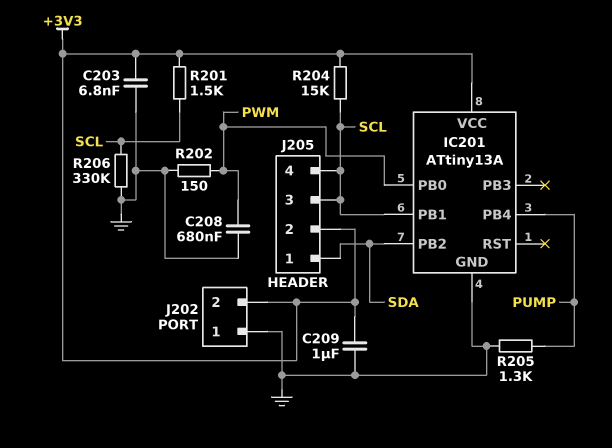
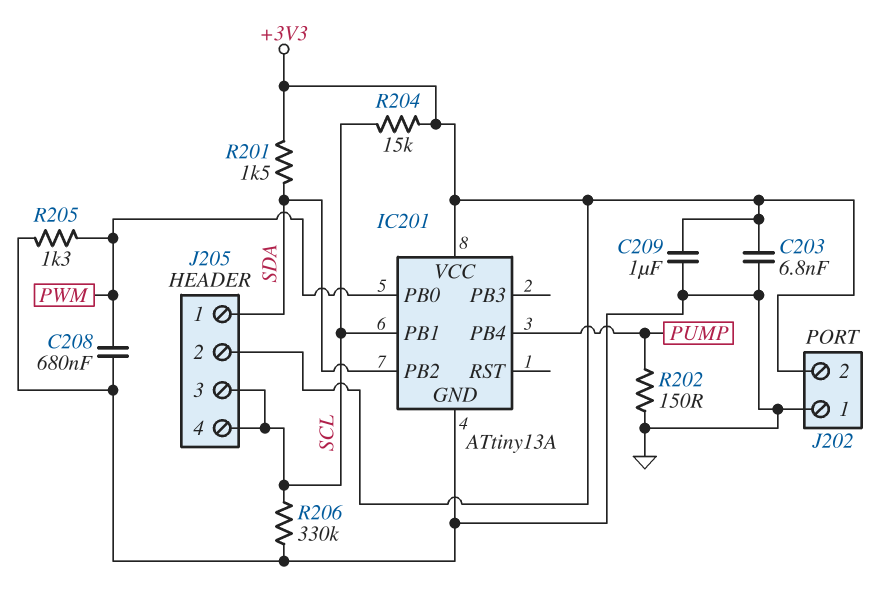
R201: 1.5k (+3V3, SCL) -> 1.5k (+3V3, SDA)
R202: 150 (GND, PWM) -> 150 (GND, PUMP)
R205: 1.3k (GND, PUMP) -> 1.3k (GND, PWM)

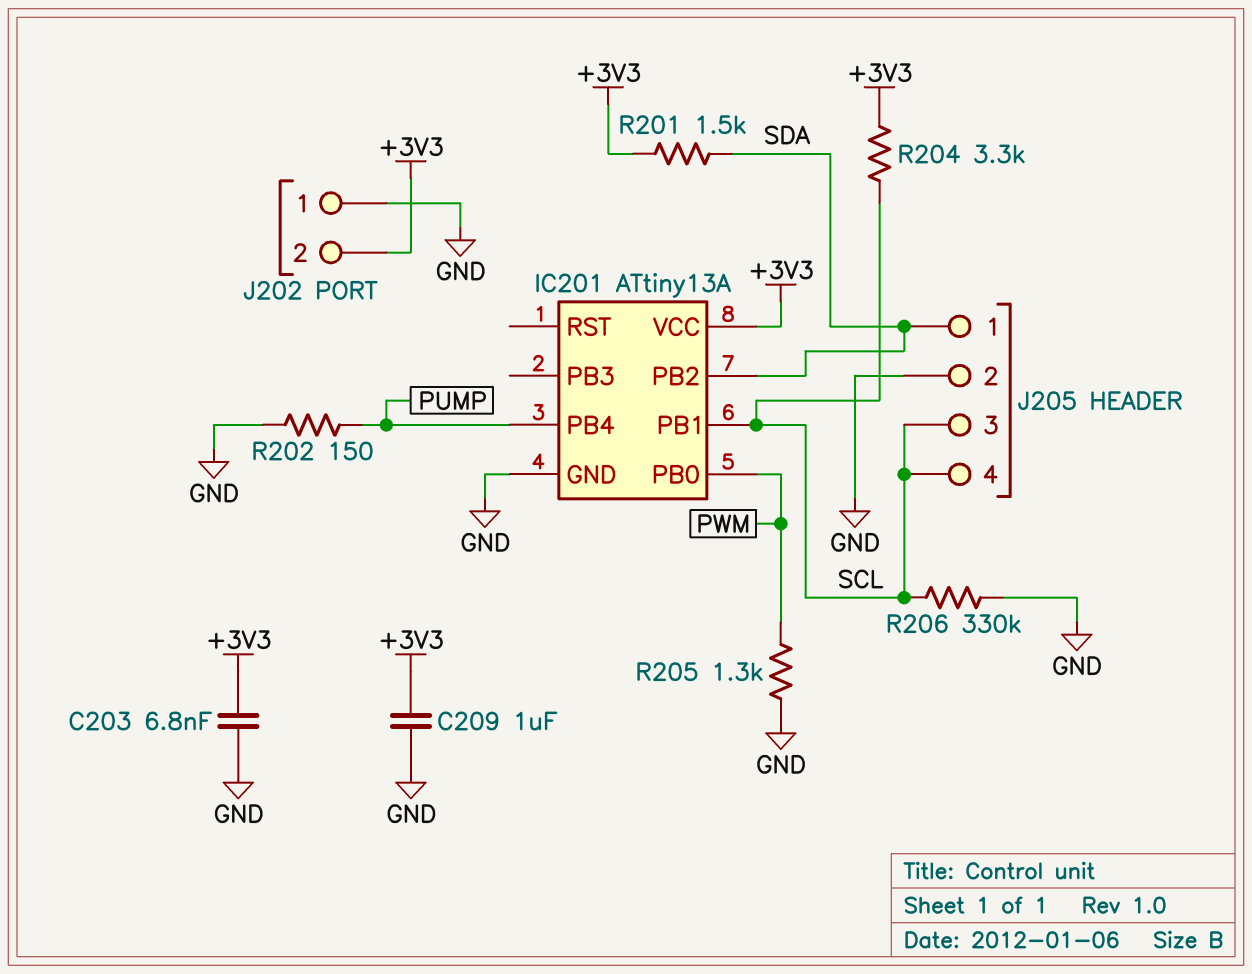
C208: 680nF (GND, PWM) -> none
J205 pin 2: +3V3 -> GND
R204: 15k (+3V3, SCL) -> 3.3k (+3V3, SCL)

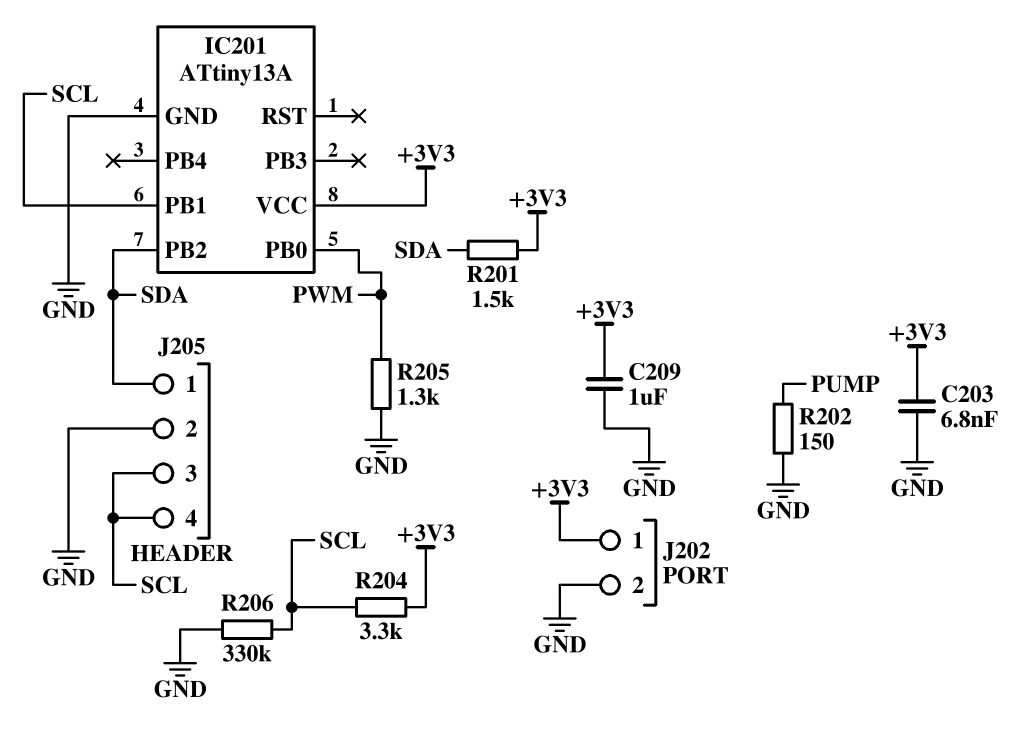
IC201 pin PB4: PUMP -> none
J202 pin 1: GND -> +3V3
J202 pin 2: +3V3 -> GND

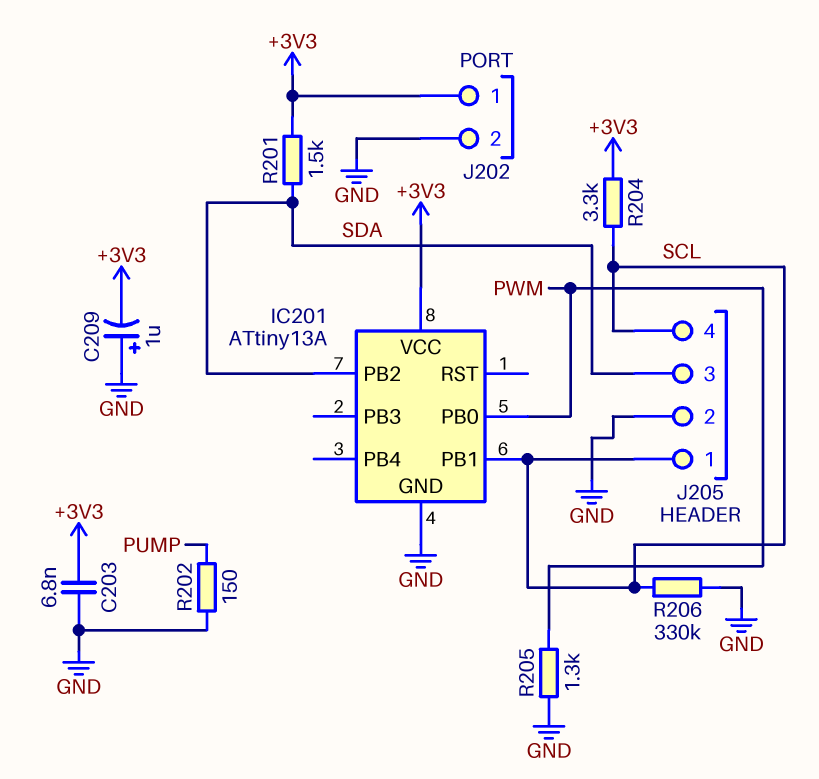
C209: 1uF (+3V3, GND) -> 1uF (plus GND, minus +3V3)
J205 pin 1: SDA -> SCL
J205 pin 3: SCL -> SDA

